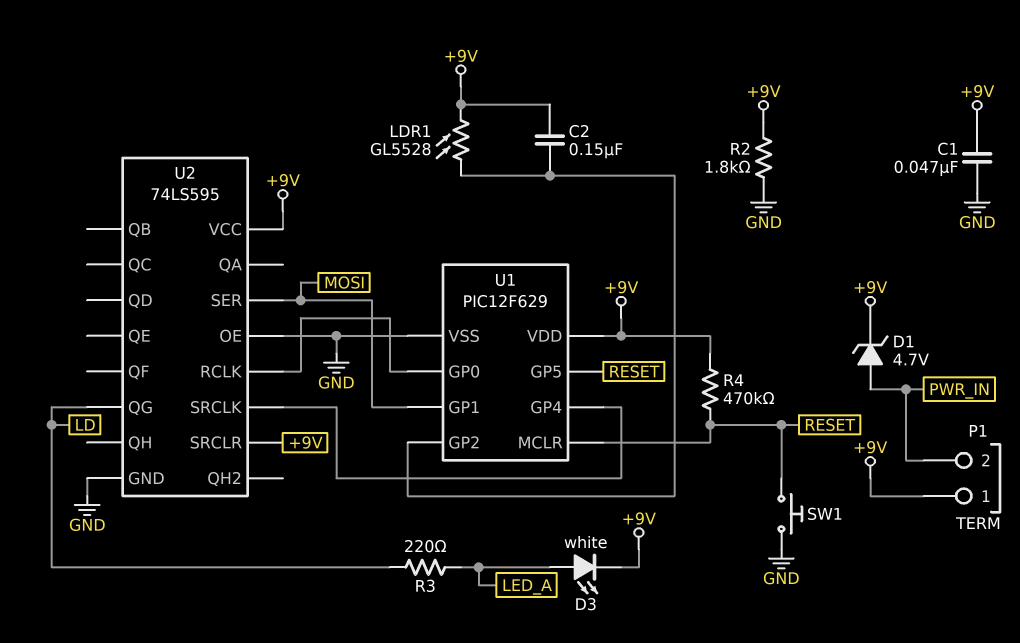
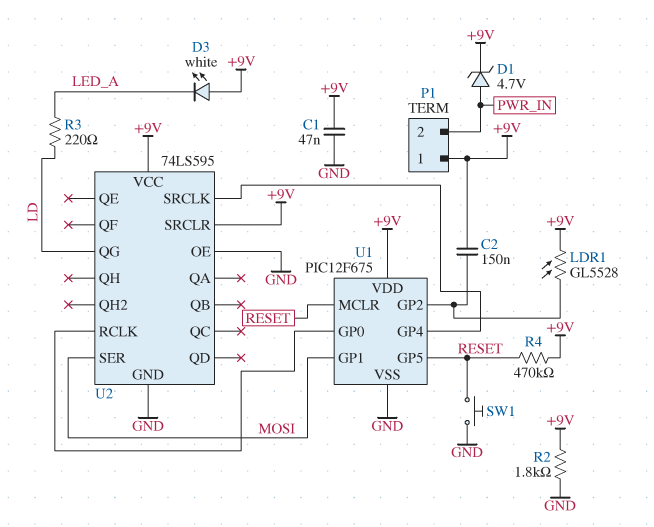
D3: LED white (A LED_A, K +9V) -> LED white (A +9V, K LED_A)
U1: PIC12F629 -> PIC12F675

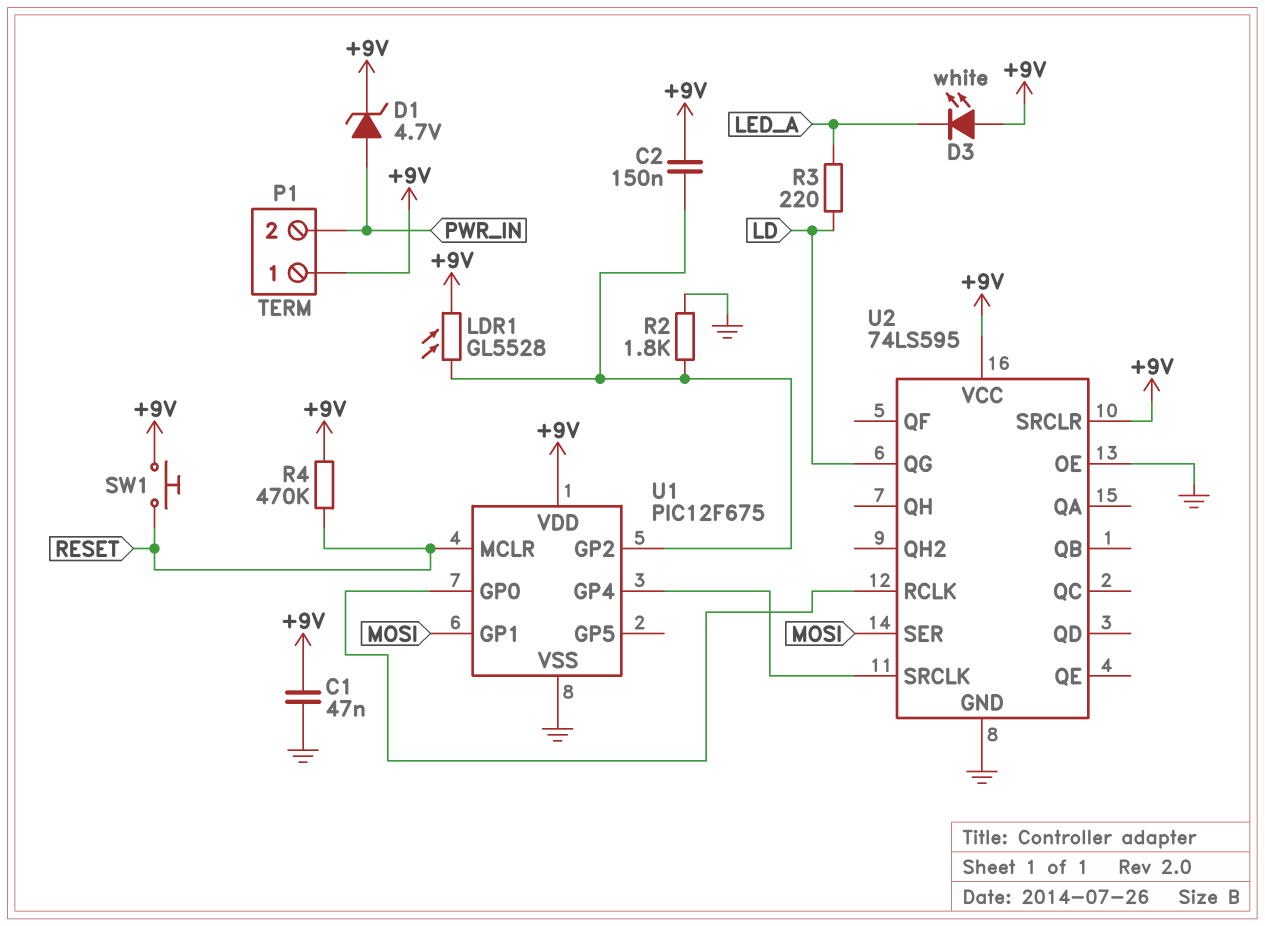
R2: 1.8k (+9V, GND) -> 1.8k (GND, U1/GP2)
SW1: button (GND, RESET) -> button (+9V, RESET)
U1 pin GP5: RESET -> none

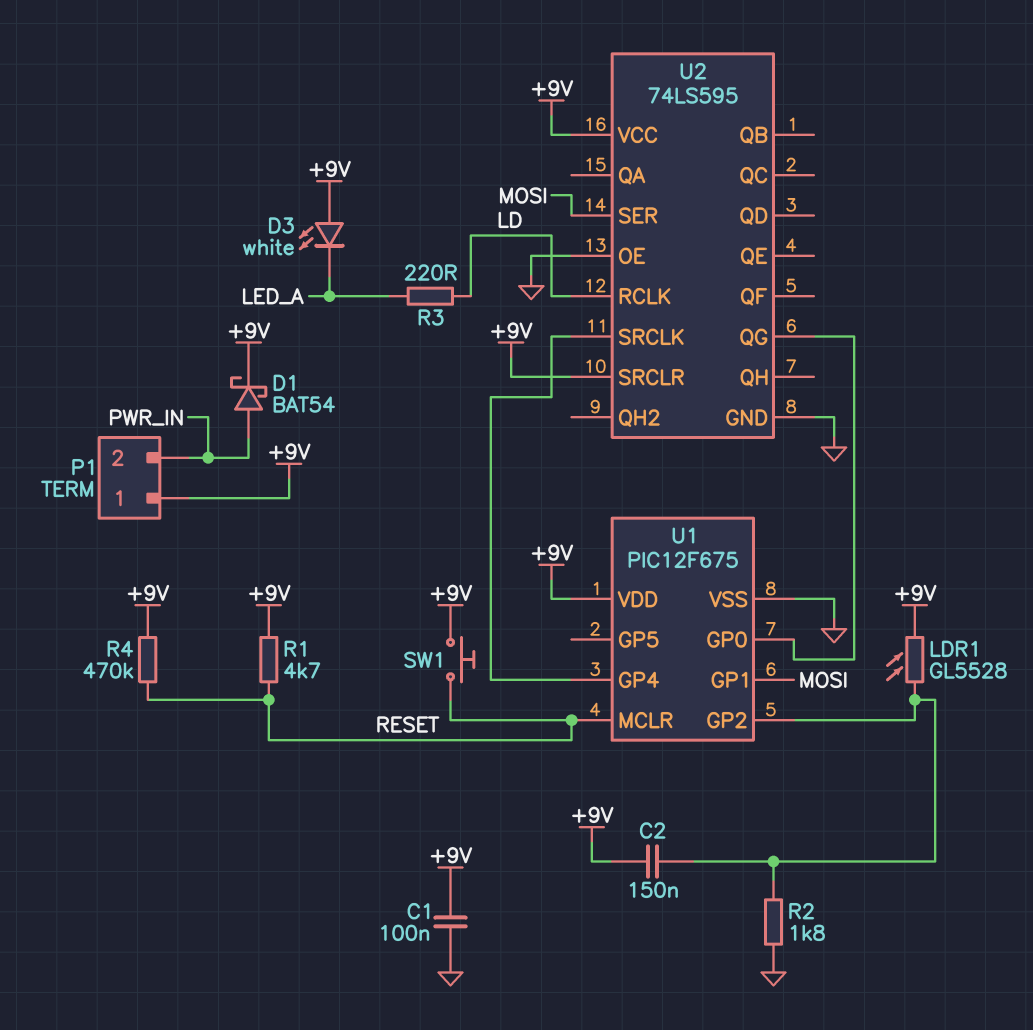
C1: 47nF (+9V, GND) -> 100nF (+9V, GND)
D1: zener 4.7V (A PWR_IN, K +9V) -> schottky BAT54 (A PWR_IN, K +9V)
R1: none -> 4.7k (+9V, RESET)
U2 pin QG: LD -> U1/GP0
U2 pin RCLK: U1/GP0 -> LD

